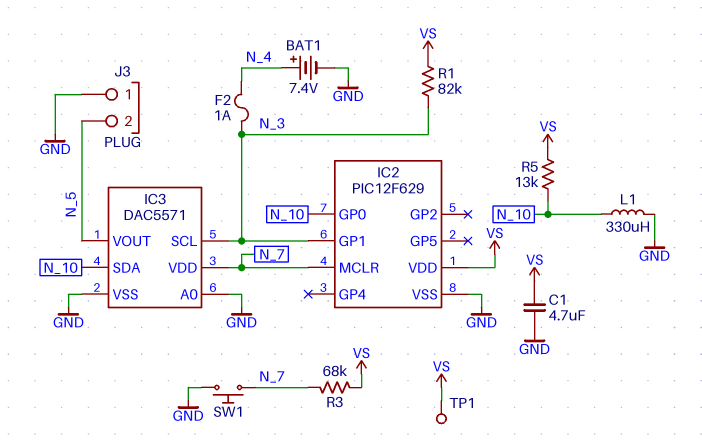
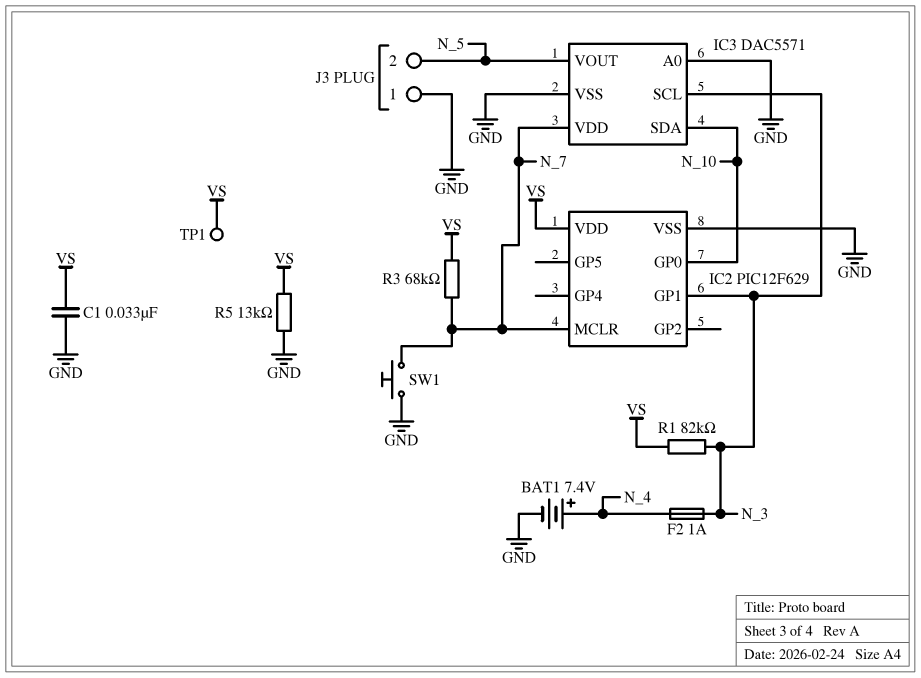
C1: 4.7uF (GND, VS) -> 33nF (GND, VS)
L1: 330uH (GND, N_10) -> none
R5: 13k (N_10, VS) -> 13k (GND, VS)

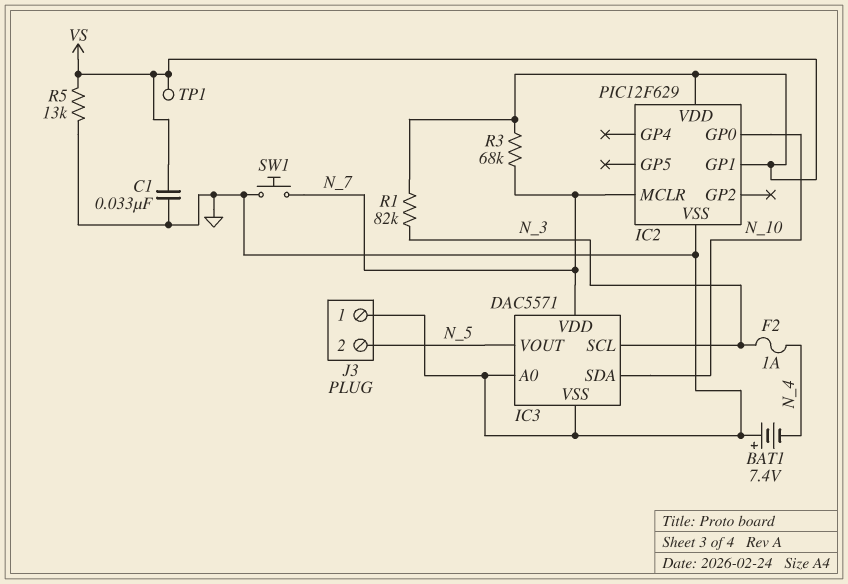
BAT1: 7.4V (plus N_4, minus GND) -> 7.4V (plus GND, minus N_4)
IC2 pin GP1: N_3 -> VS

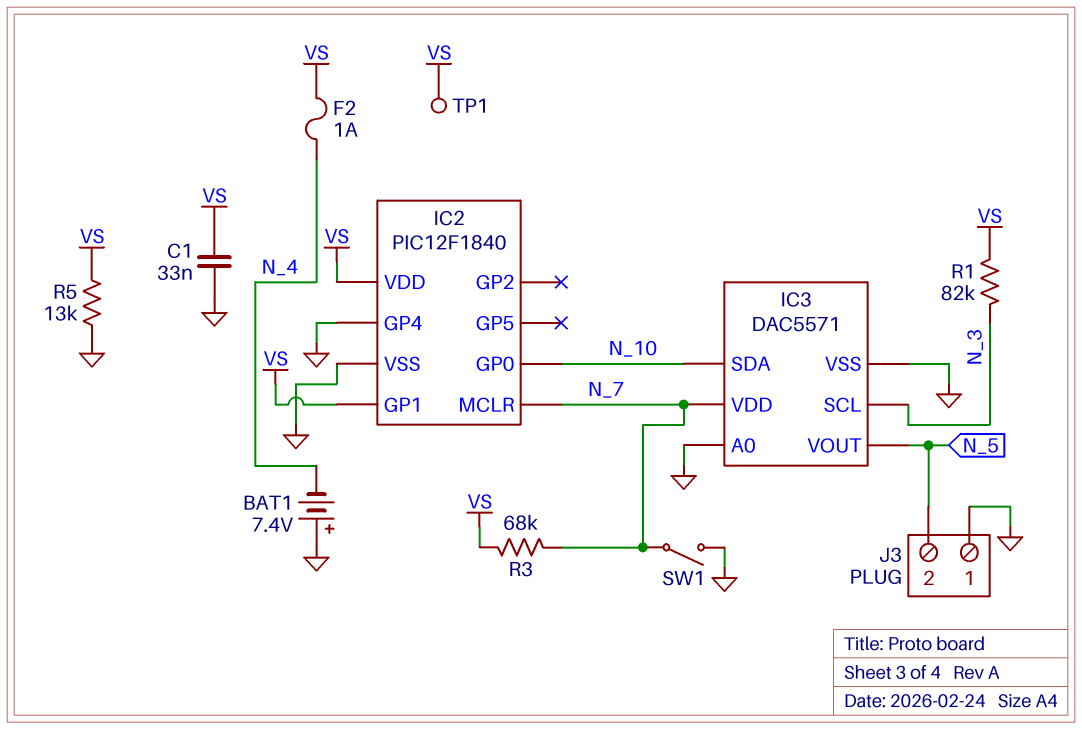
F2: 1A (N_3, N_4) -> 1A (N_4, VS)
IC2: PIC12F629 -> PIC12F1840
IC2 pin GP4: none -> GND
SW1: button (GND, N_7) -> switch (GND, N_7)

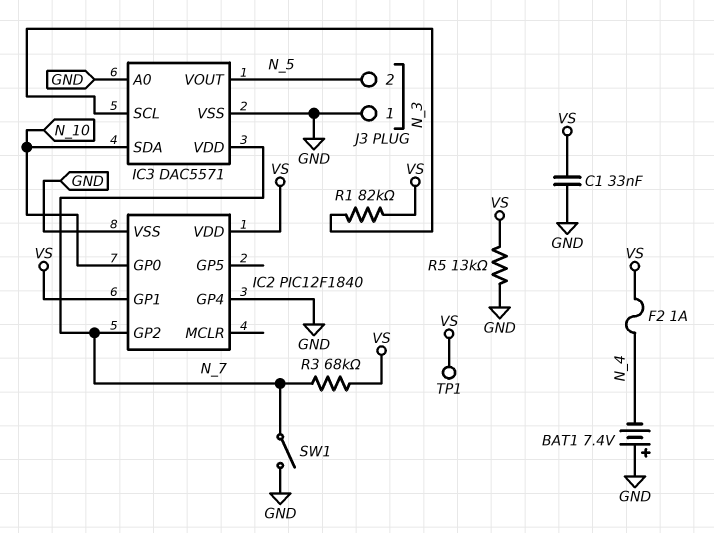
IC2 pin GP2: none -> N_7
IC2 pin MCLR: N_7 -> none

